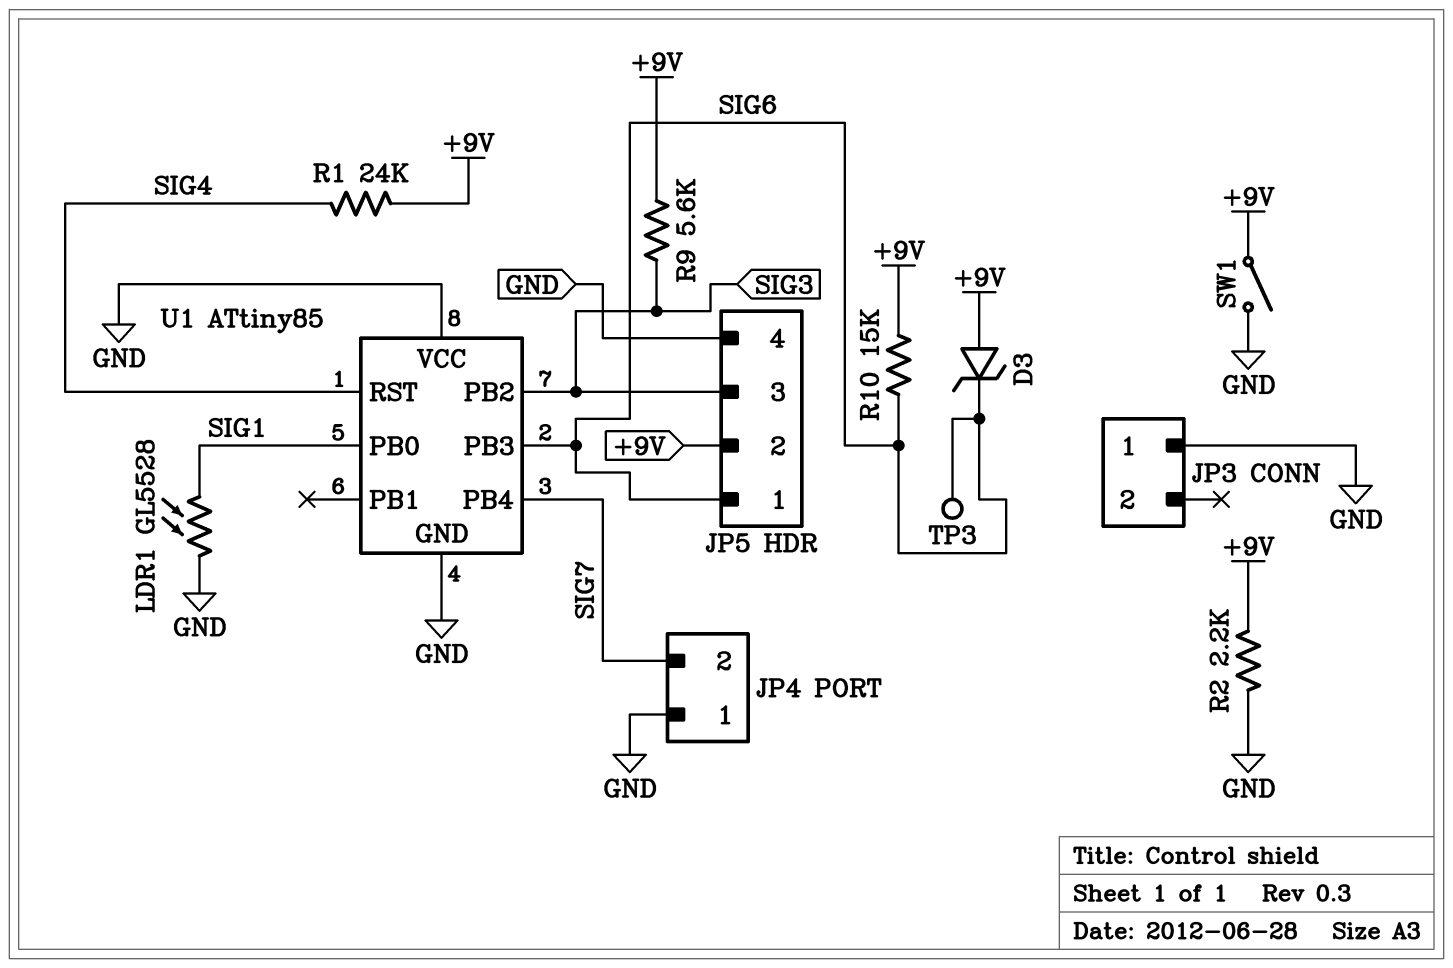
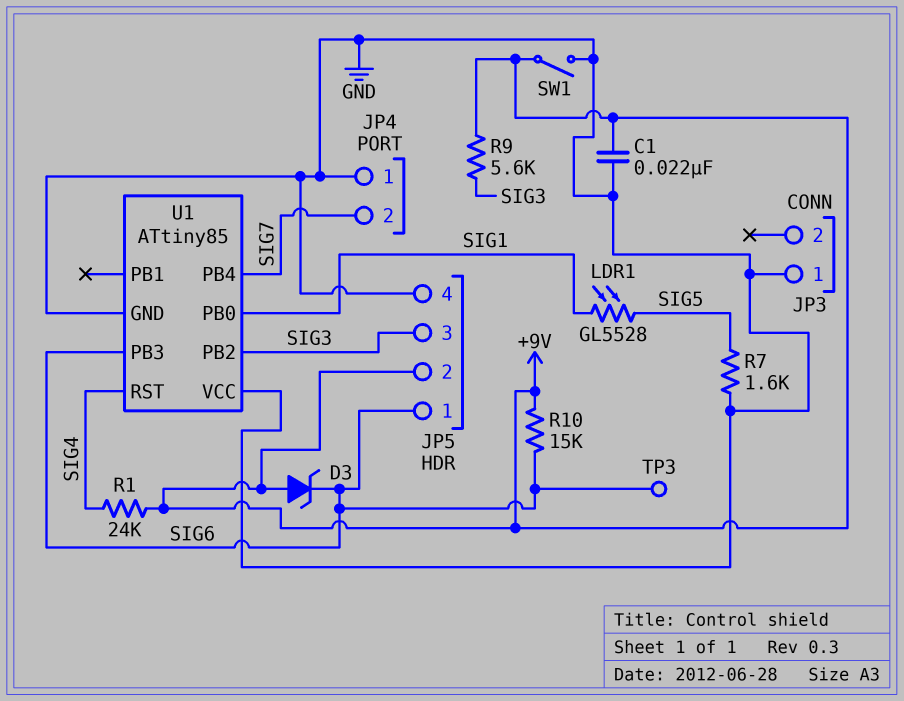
C1: none -> 22nF (+9V, GND)
LDR1: GL5528 (GND, SIG1) -> GL5528 (SIG1, SIG5)
R2: 2.2k (+9V, GND) -> none
R7: none -> 1.6k (GND, SIG5)

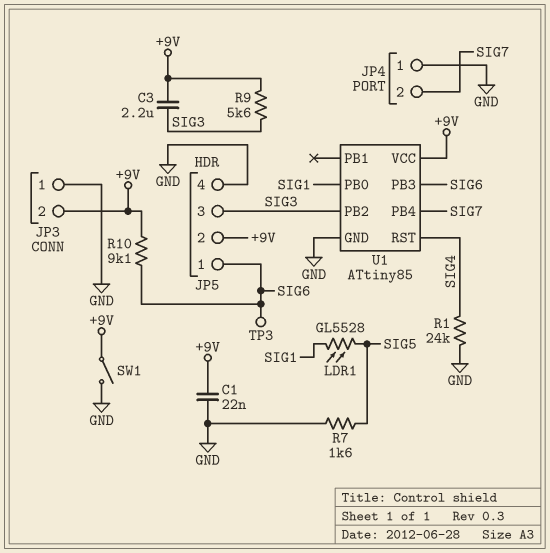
C3: none -> 2.2uF (+9V, SIG3)
D3: zener (A +9V, K SIG6) -> none
JP3 pin 2: none -> +9V
R1: 24k (+9V, SIG4) -> 24k (GND, SIG4)
R10: 15k (+9V, SIG6) -> 9.1k (+9V, SIG6)
U1 pin VCC: GND -> +9V

